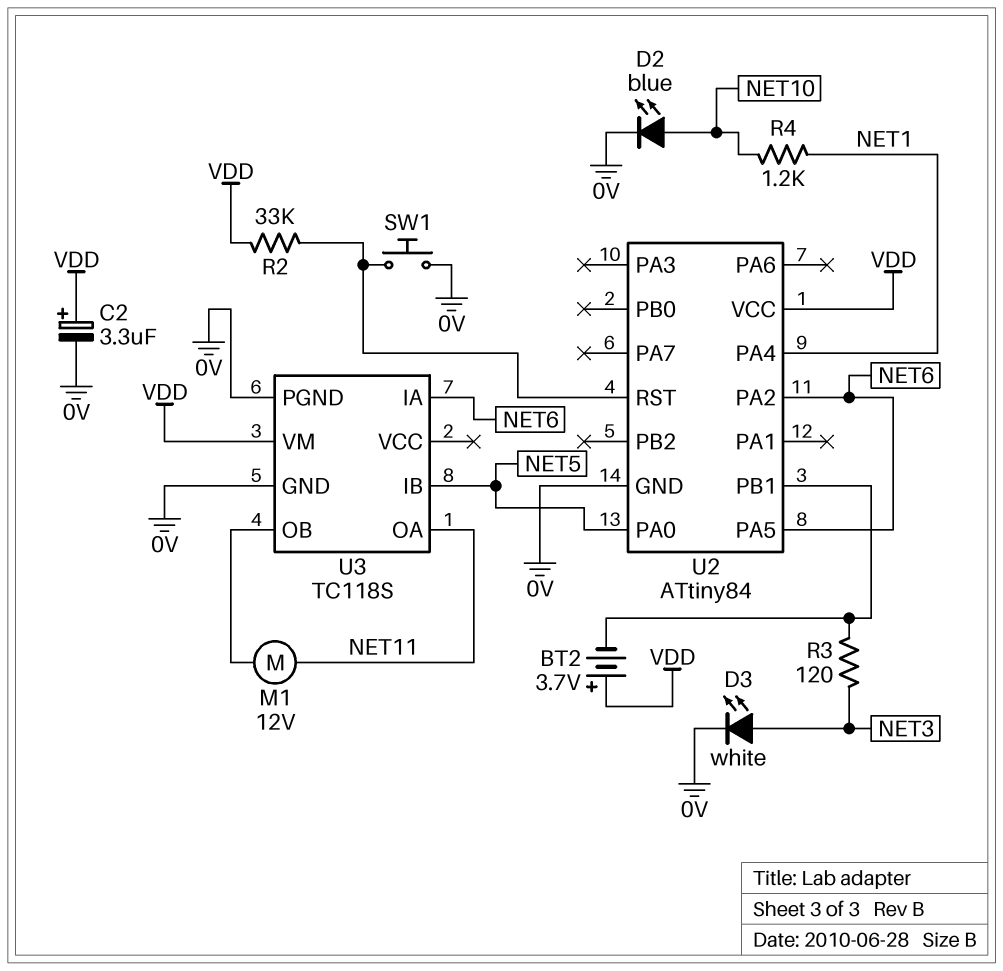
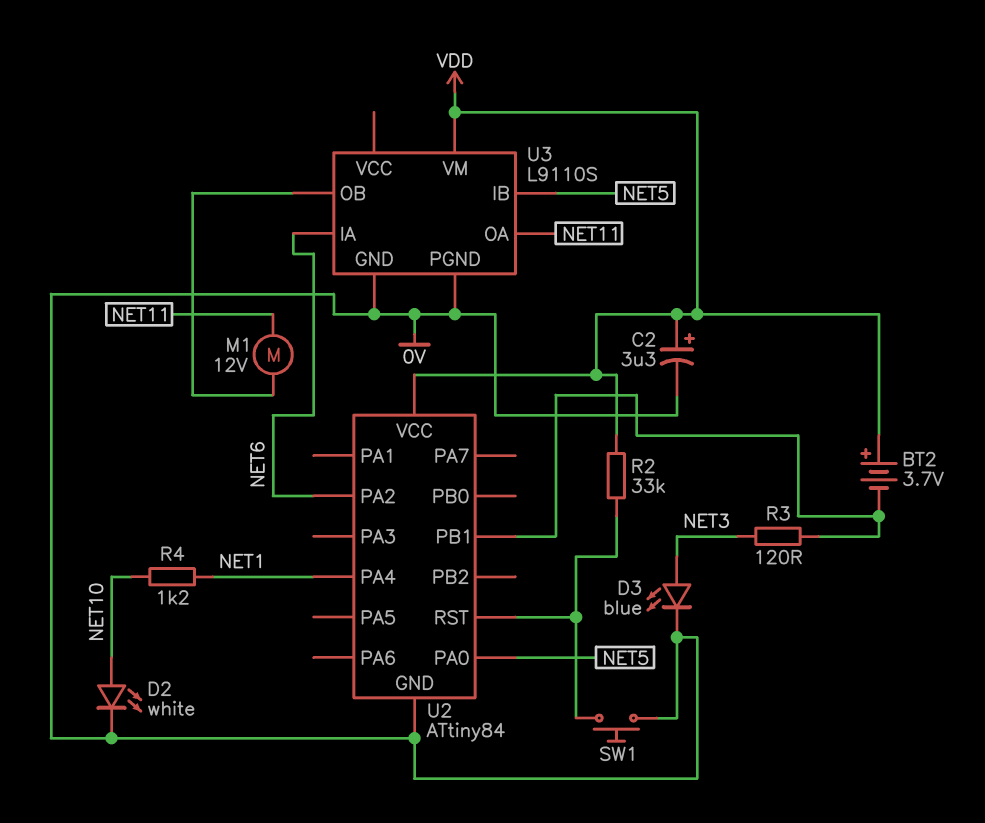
D2: LED blue (A NET10, K 0V) -> LED white (A NET10, K 0V)
D3: LED white (A NET3, K 0V) -> LED blue (A NET3, K 0V)
U2 pin PA5: NET6 -> none
U3: TC118S -> L9110S

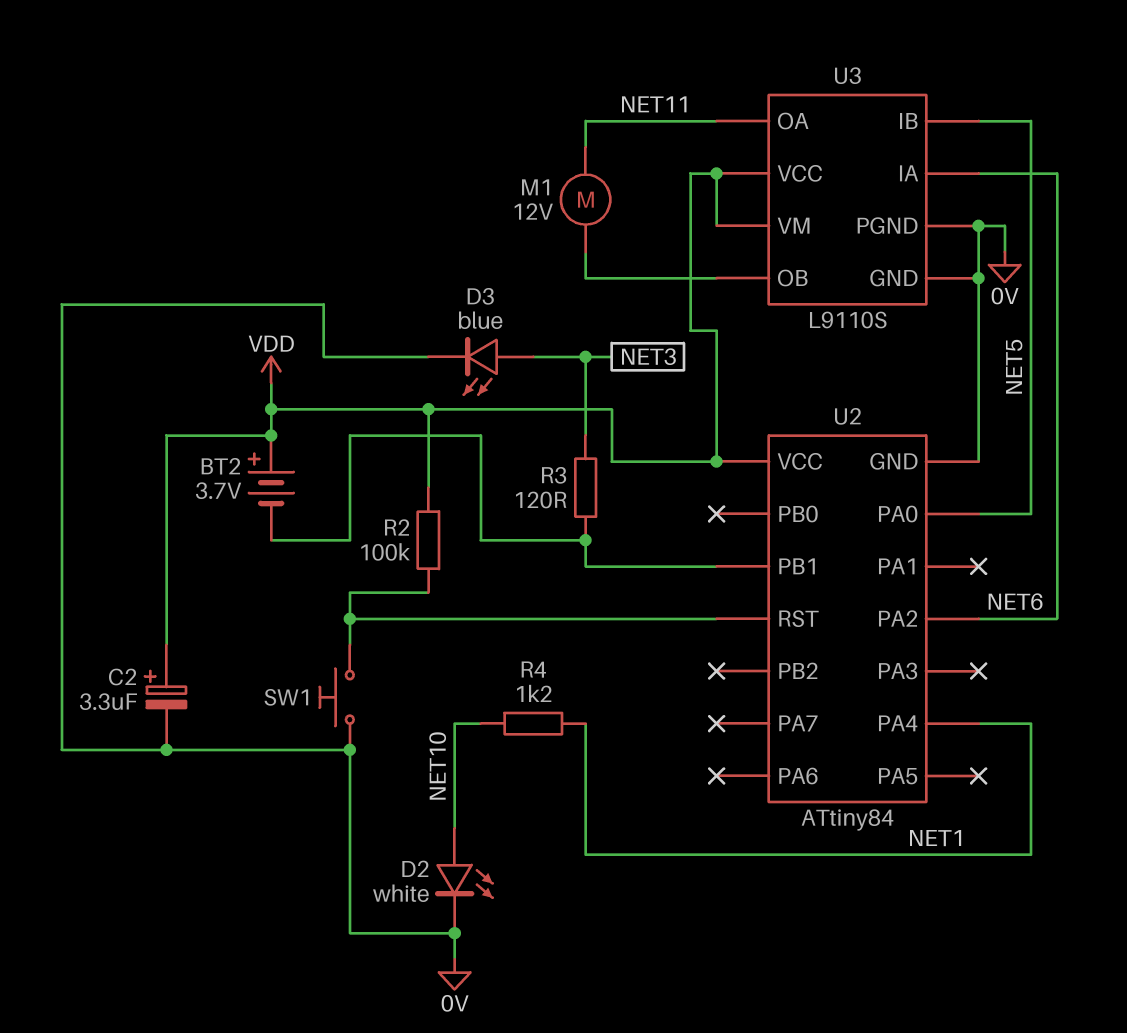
R2: 33k (U2/RST, VDD) -> 100k (U2/RST, VDD)
U3 pin VCC: none -> VDD

